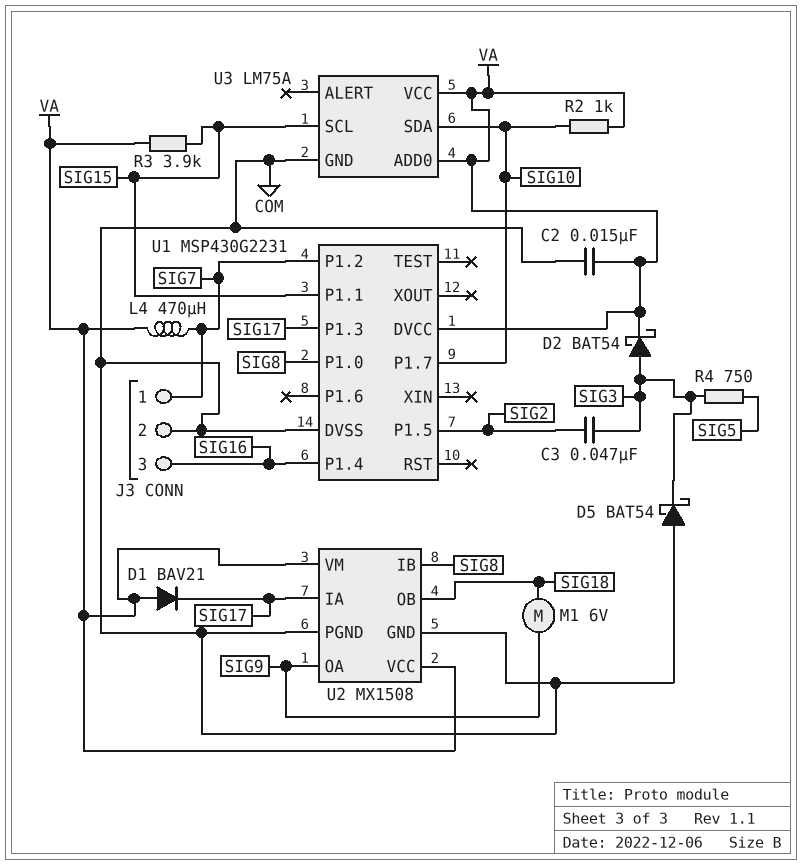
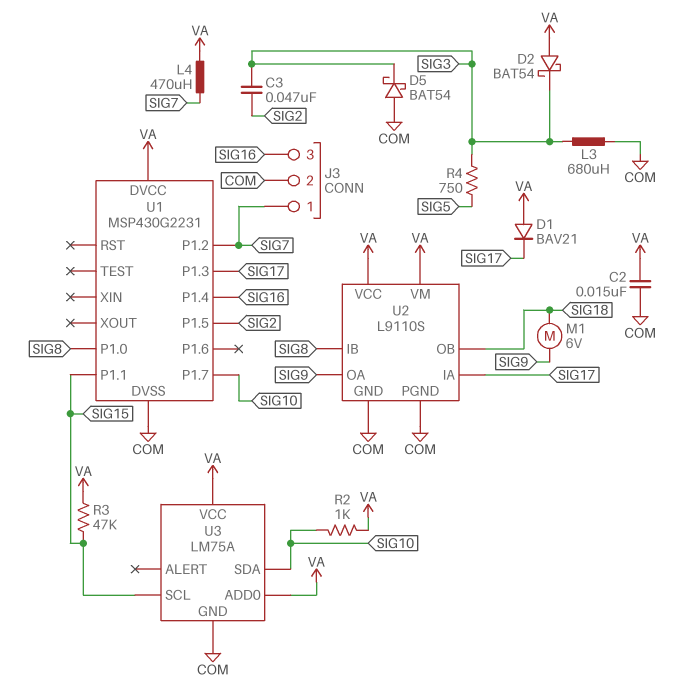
D2: schottky BAT54 (A SIG3, K VA) -> schottky BAT54 (A VA, K SIG3)
L3: none -> 680uH (COM, SIG3)
R3: 3.9k (SIG15, VA) -> 47k (SIG15, VA)
U2: MX1508 -> L9110S

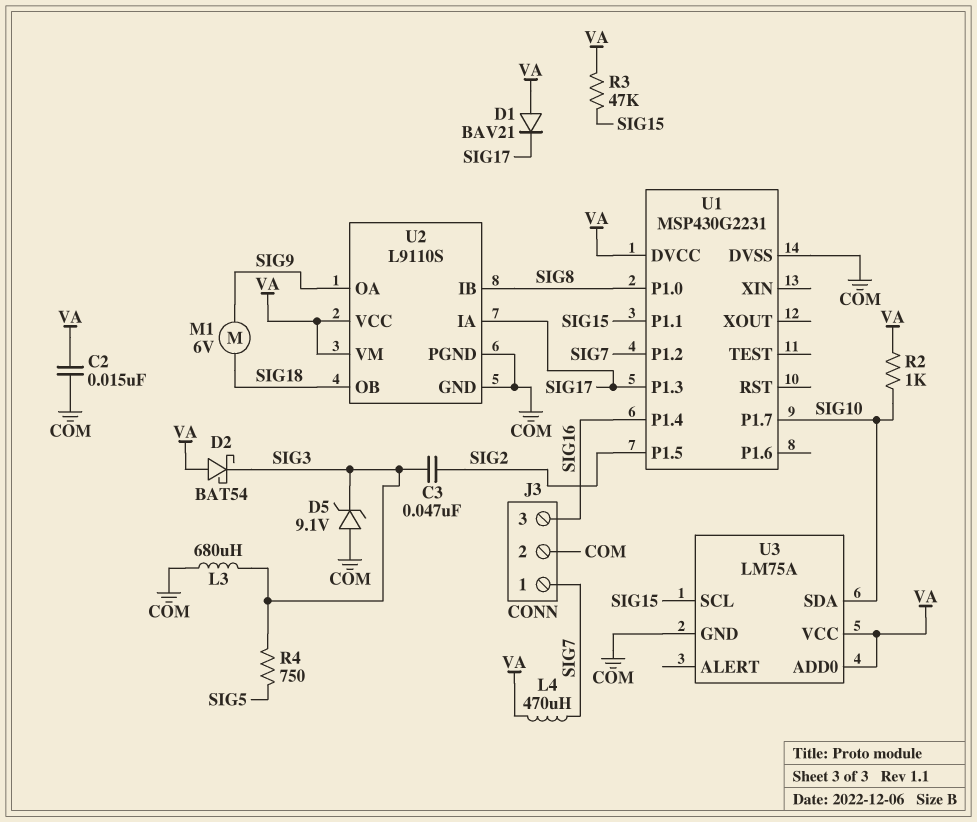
D5: schottky BAT54 (A COM, K SIG3) -> zener 9.1V (A COM, K SIG3)

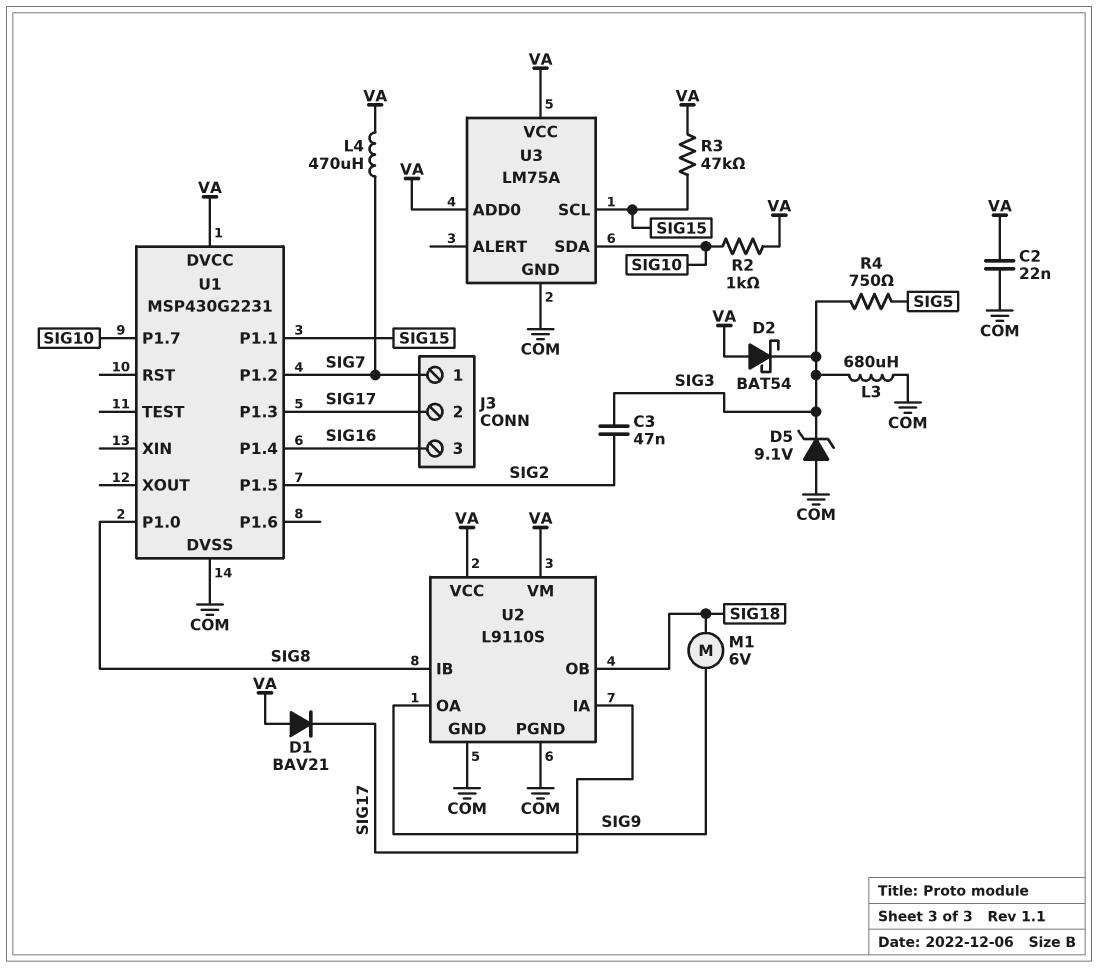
C2: 15nF (COM, VA) -> 22nF (COM, VA)
J3 pin 2: COM -> SIG17

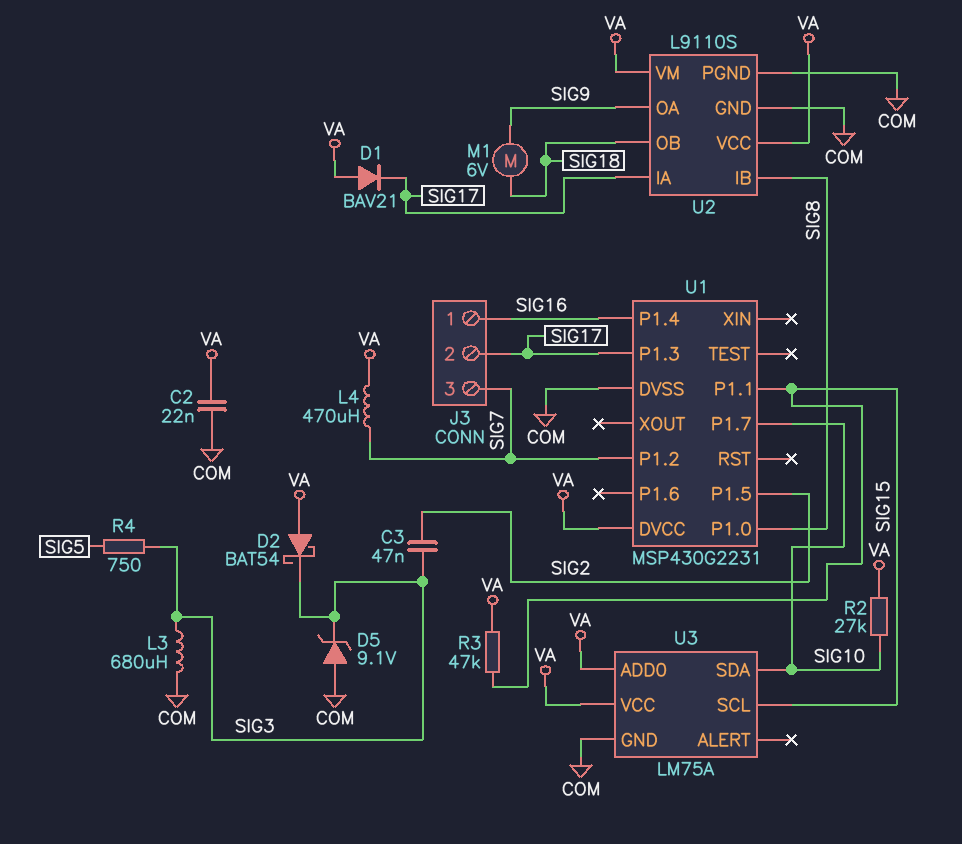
J3 pin 1: SIG7 -> SIG16
J3 pin 3: SIG16 -> SIG7
R2: 1k (SIG10, VA) -> 27k (SIG10, VA)

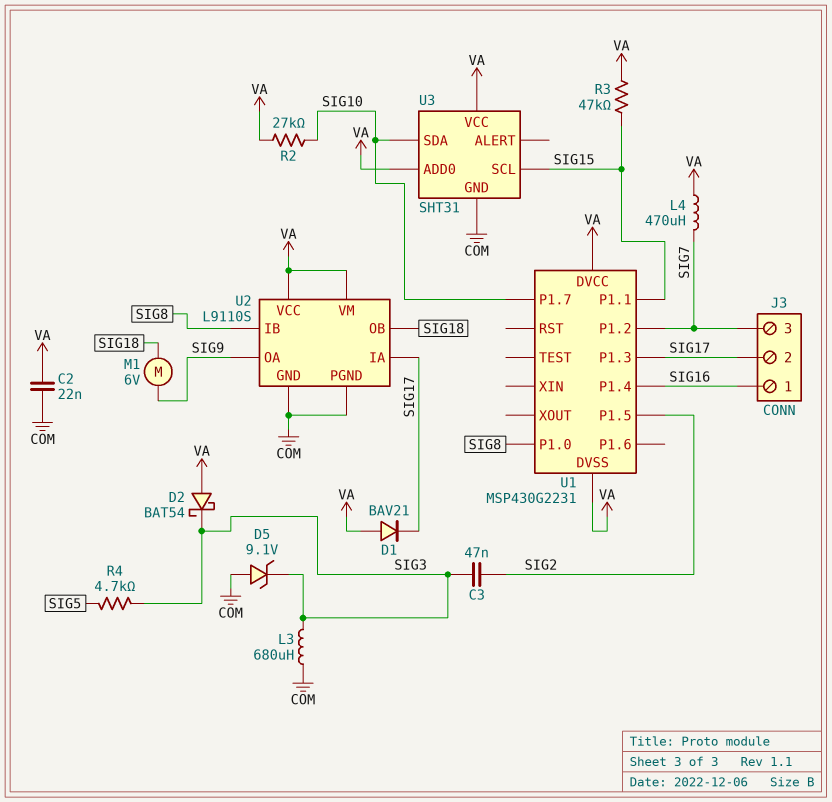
R4: 750 (SIG3, SIG5) -> 4.7k (SIG3, SIG5)
U1 pin DVSS: COM -> VA
U3: LM75A -> SHT31

